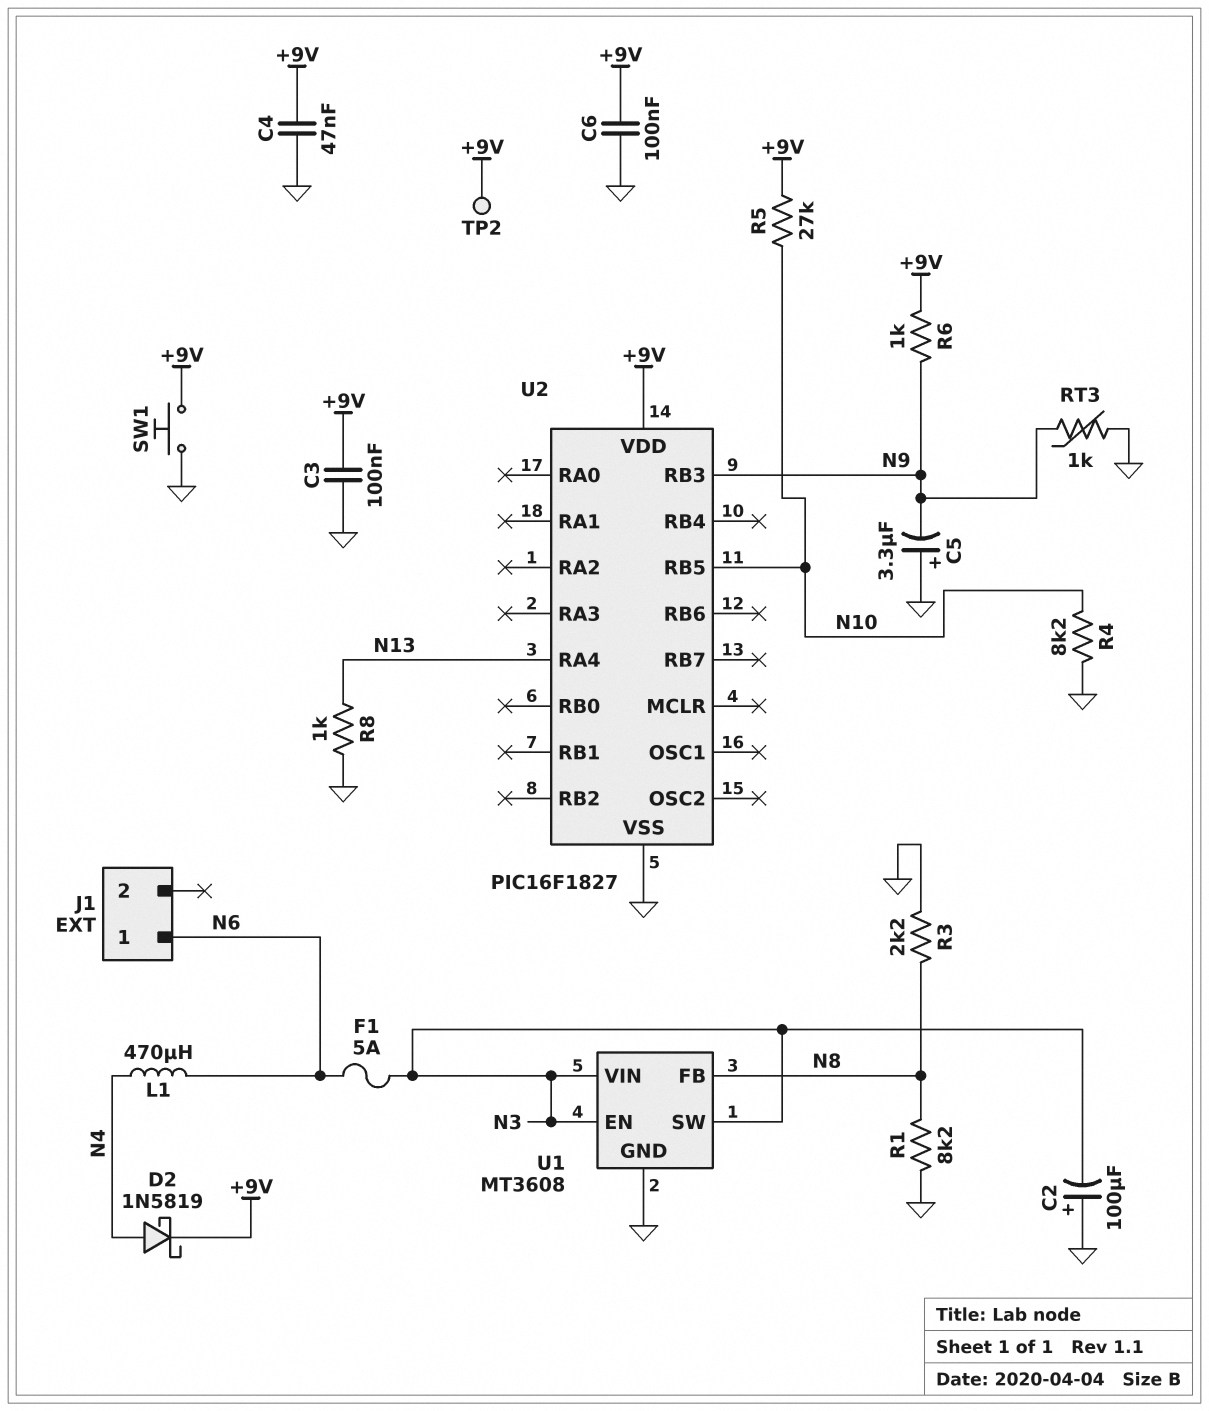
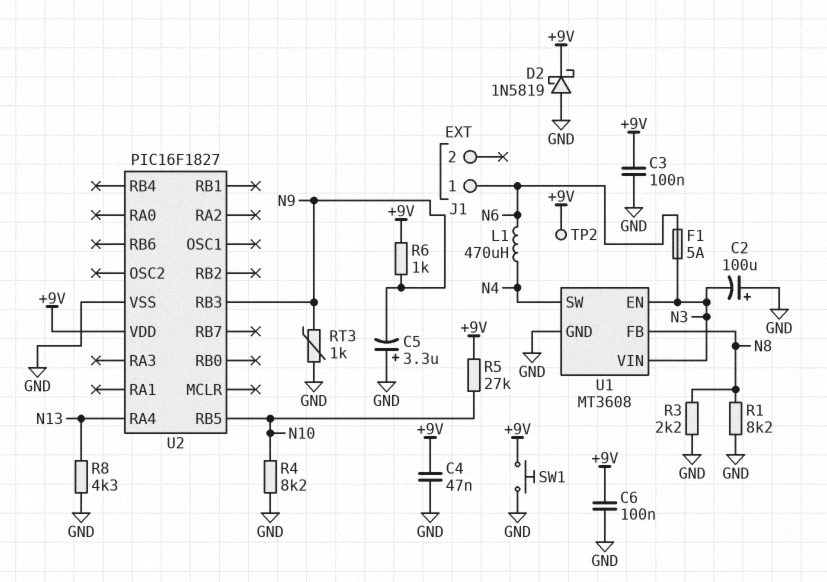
D2: schottky 1N5819 (A N4, K +9V) -> schottky 1N5819 (A GND, K +9V)
R8: 1k (GND, N13) -> 4.3k (GND, N13)
U1 pin SW: N3 -> N4

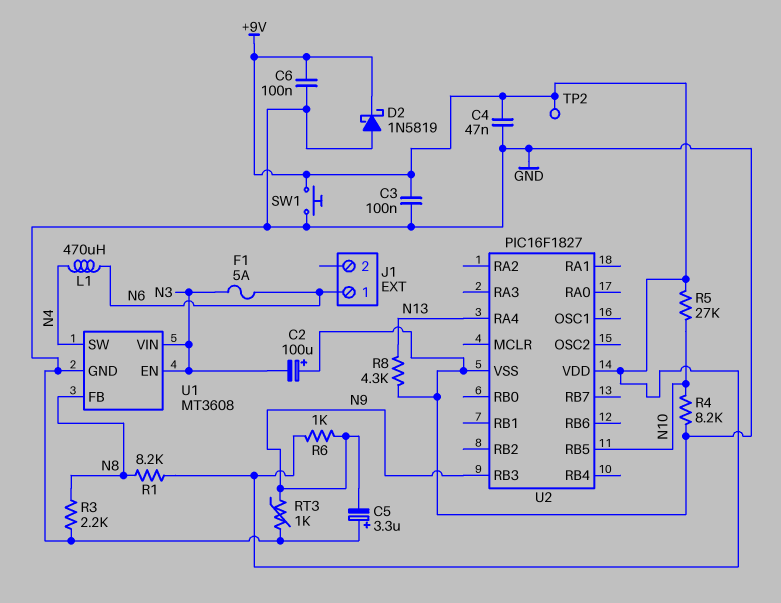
R1: 8.2k (GND, N8) -> 8.2k (+9V, N8)

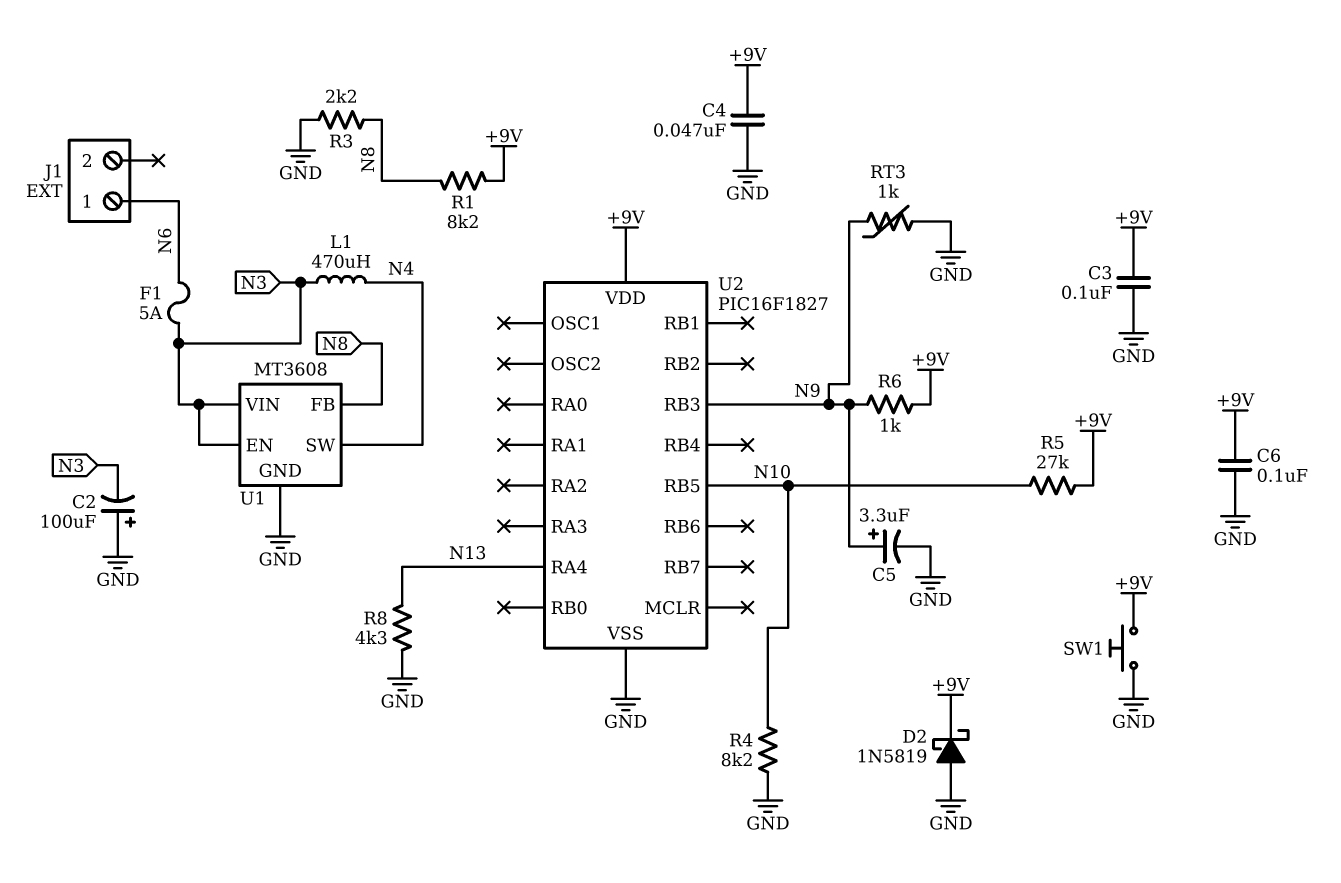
C5: 3.3uF (plus GND, minus N9) -> 3.3uF (plus N9, minus GND)
L1: 470uH (N4, N6) -> 470uH (N3, N4)
TP2: test point (+9V) -> none

